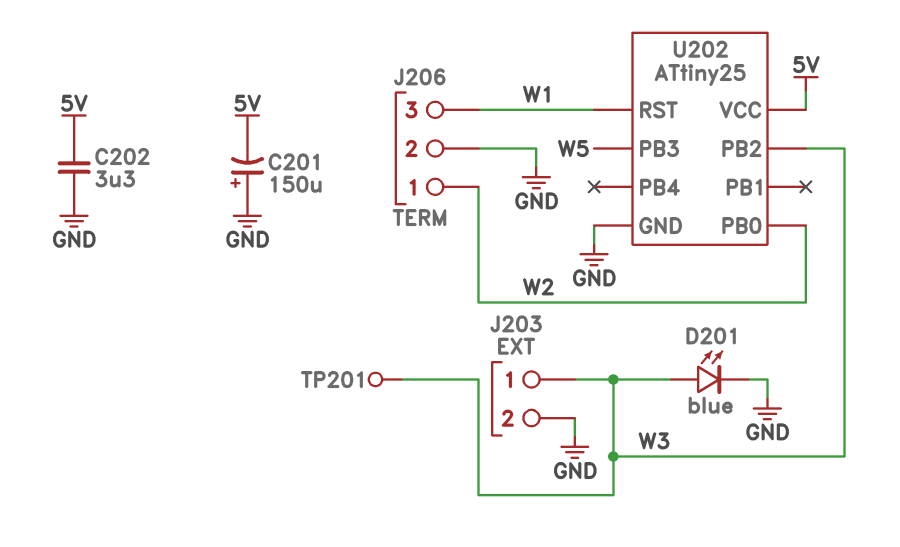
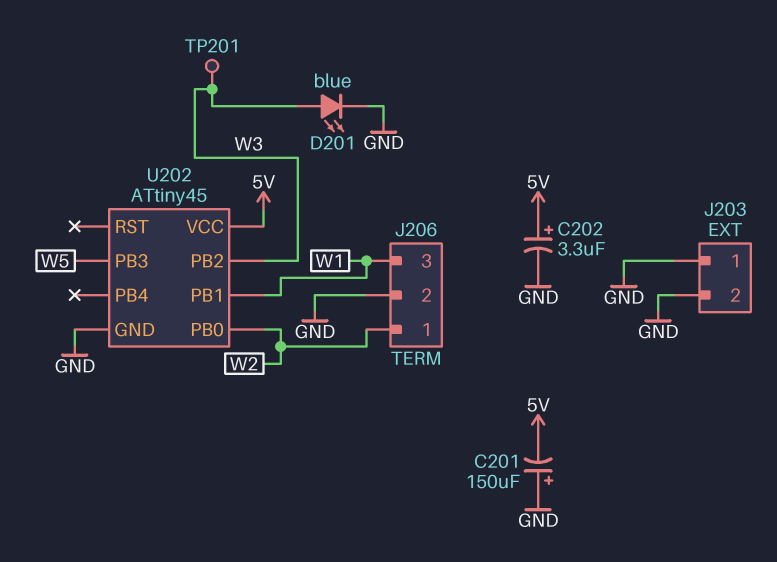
C202: 3.3uF (5V, GND) -> 3.3uF (plus 5V, minus GND)
J203 pin 1: W3 -> GND
U202: ATtiny25 -> ATtiny45
U202 pin PB1: none -> W1
U202 pin RST: W1 -> none

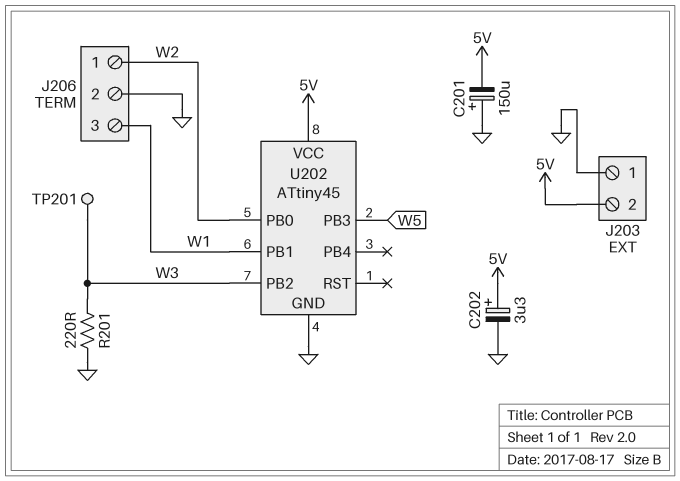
D201: LED blue (A W3, K GND) -> none
J203 pin 2: GND -> 5V
R201: none -> 220 (GND, W3)

